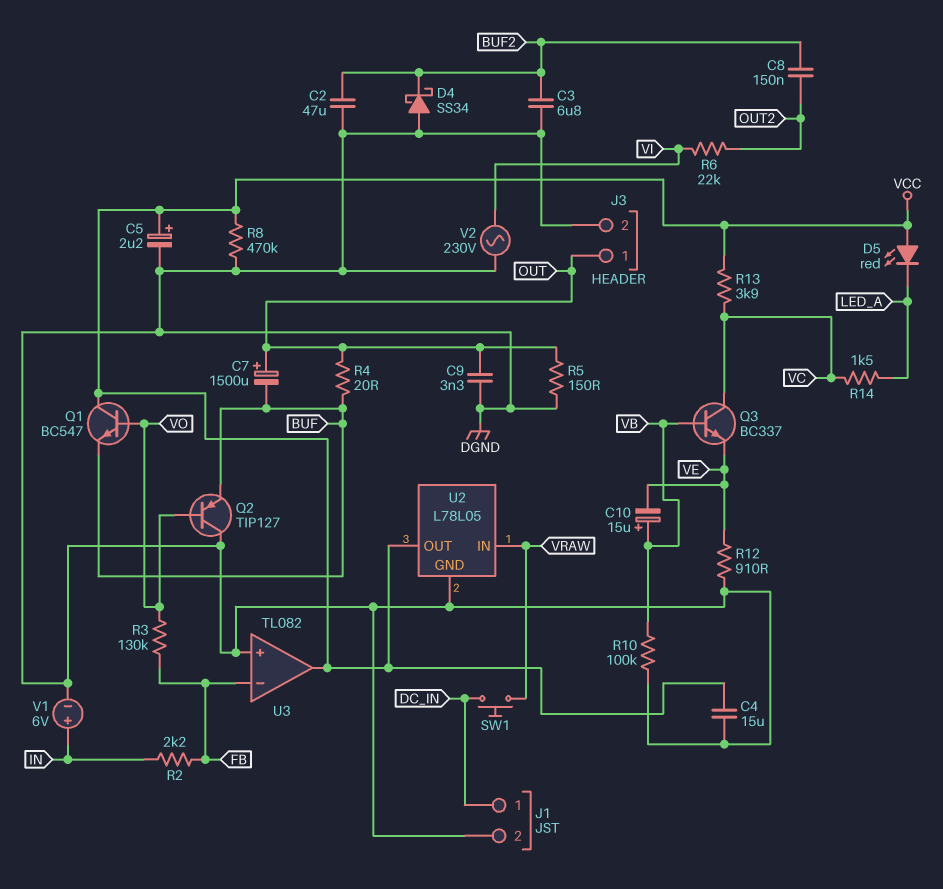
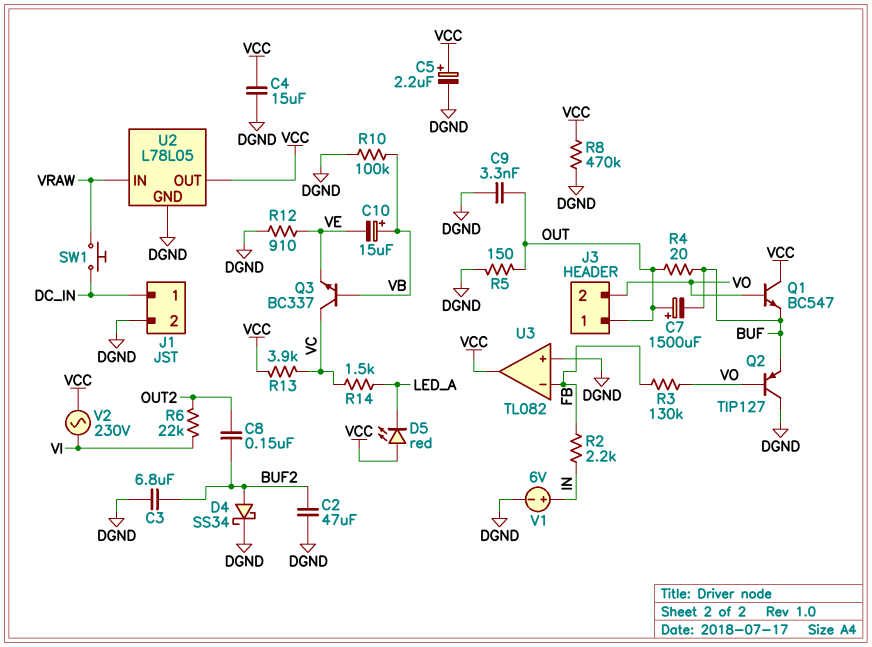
D4: schottky SS34 (A DGND, K BUF2) -> schottky SS34 (A BUF2, K DGND)
J3 pin 2: DGND -> VO
V2: AC 230V (DGND, VI) -> AC 230V (VCC, VI)

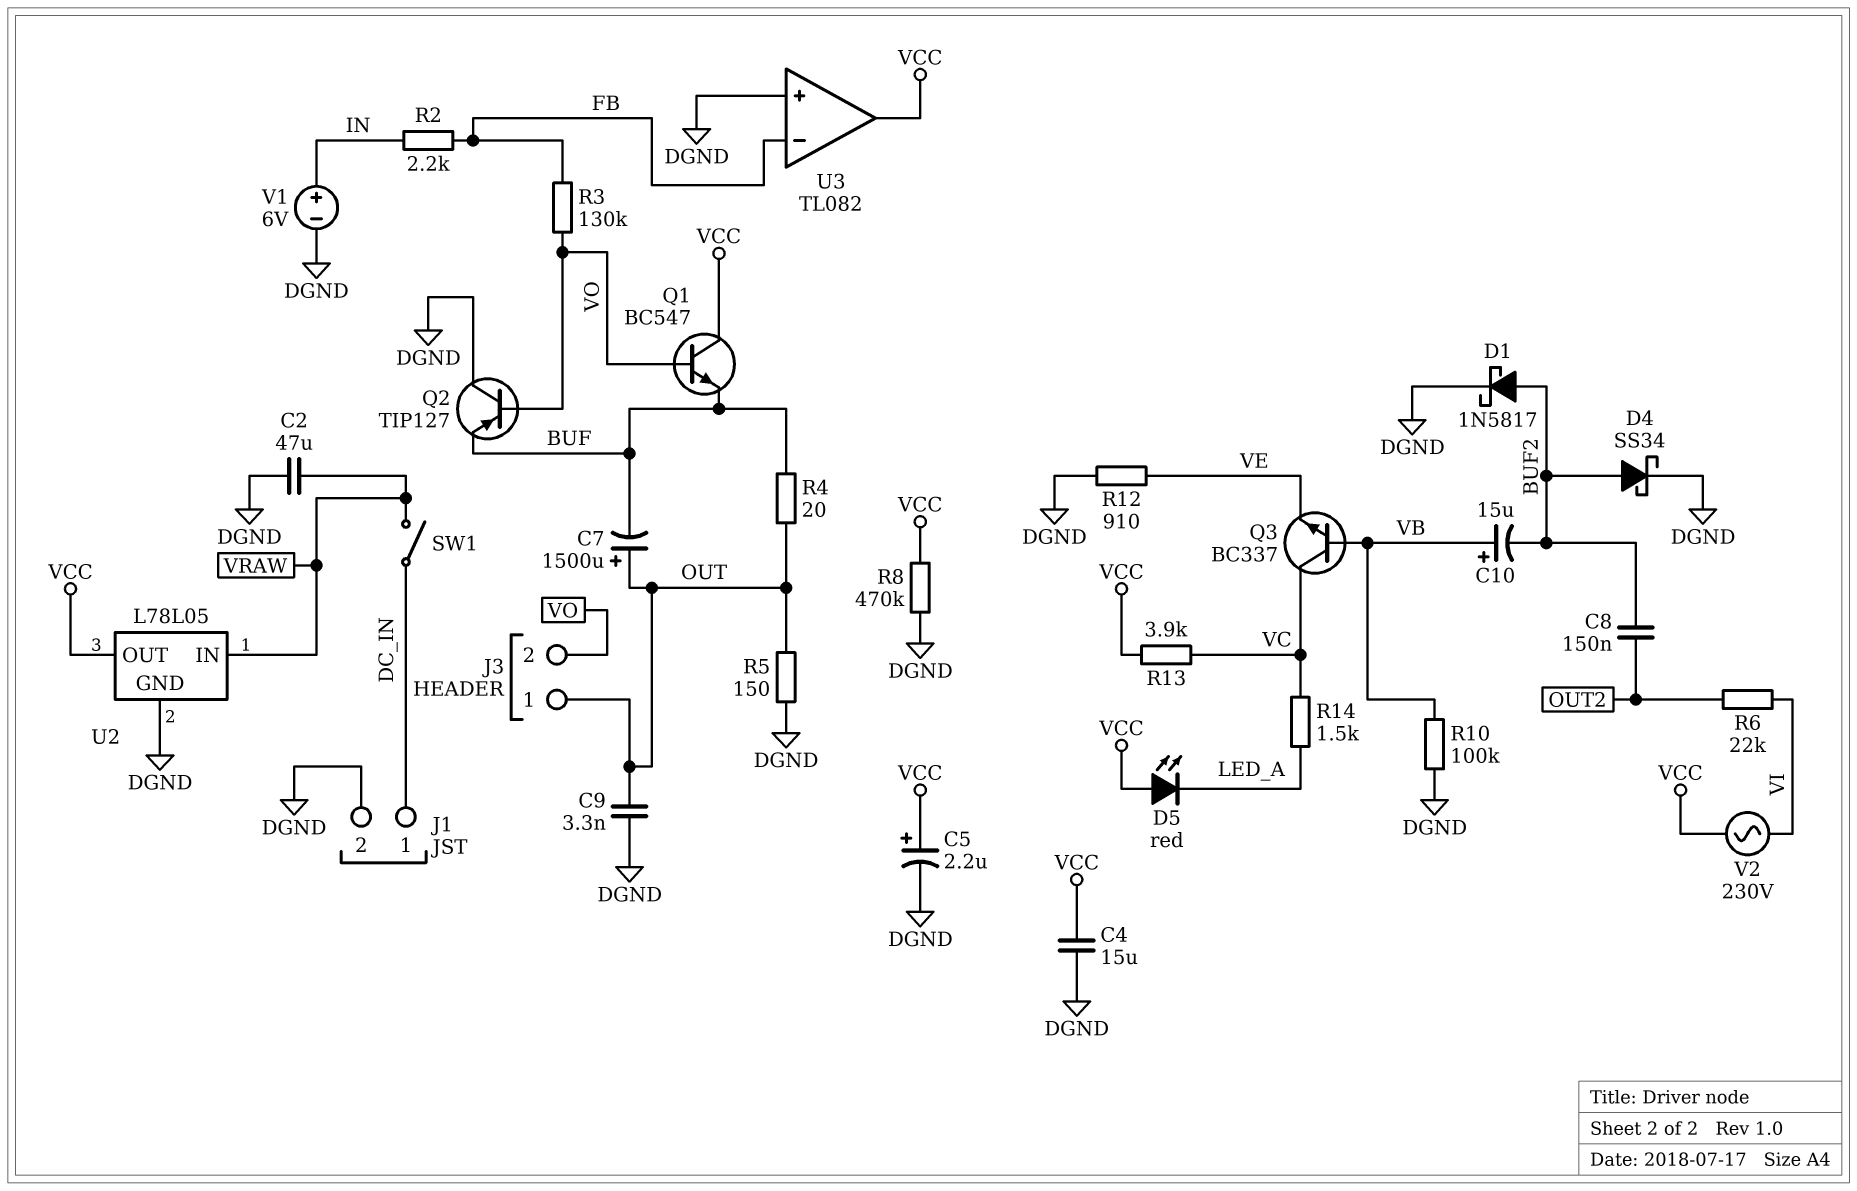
C2: 47uF (BUF2, DGND) -> 47uF (DGND, VRAW)
C3: 6.8uF (BUF2, DGND) -> none
C10: 15uF (plus VB, minus VE) -> 15uF (plus VB, minus BUF2)
D1: none -> schottky 1N5817 (A BUF2, K DGND)
SW1: button (DC_IN, VRAW) -> switch (DC_IN, VRAW)

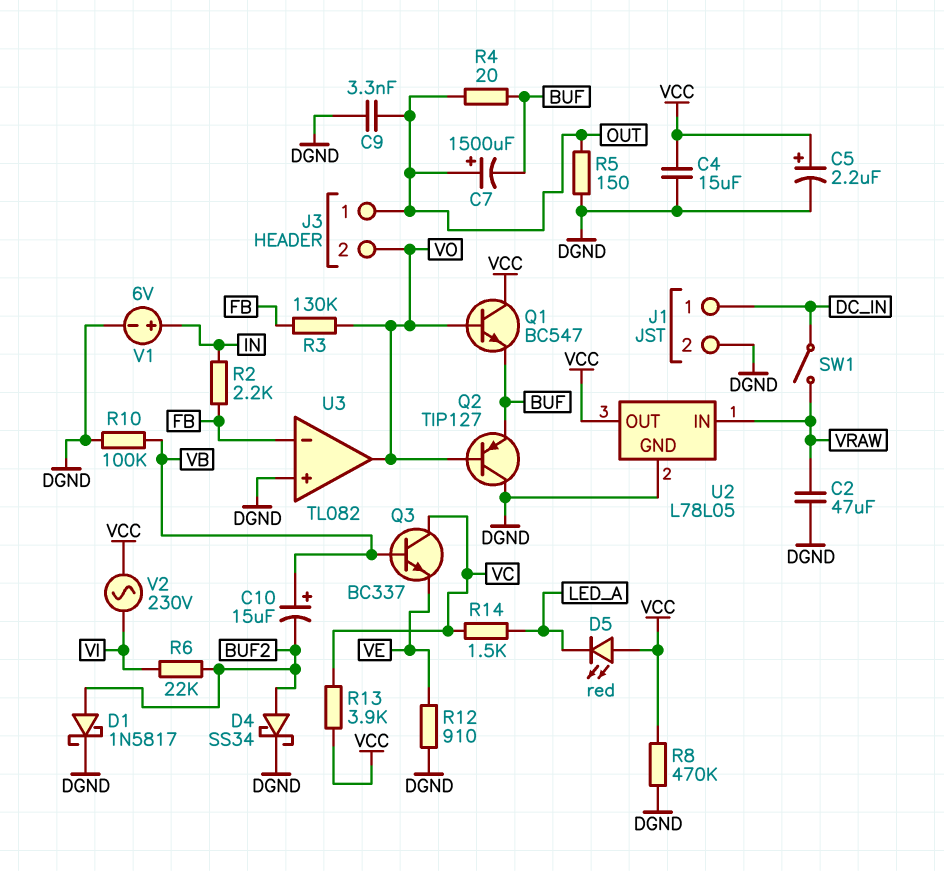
C8: 150nF (BUF2, OUT2) -> none
R6: 22k (OUT2, VI) -> 22k (BUF2, VI)
U3 pin out: VCC -> VO

